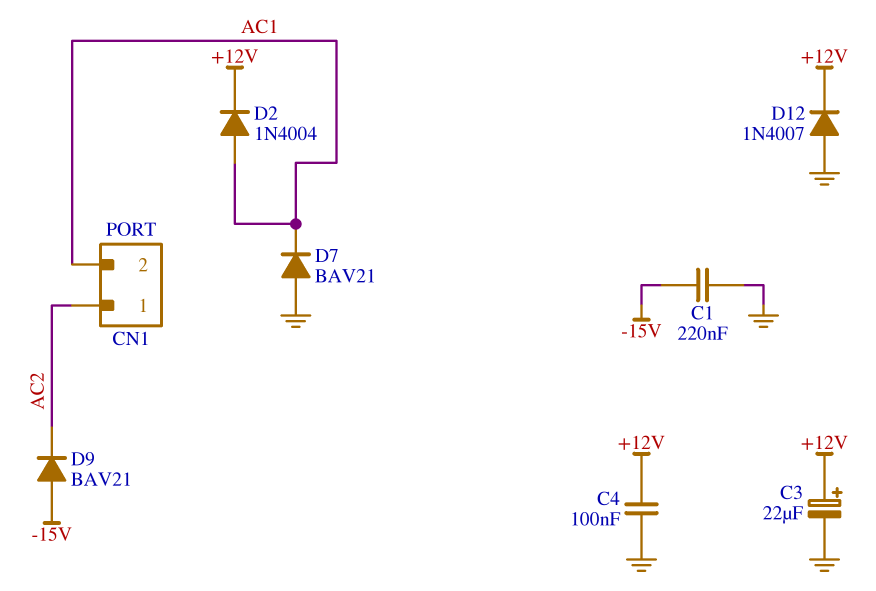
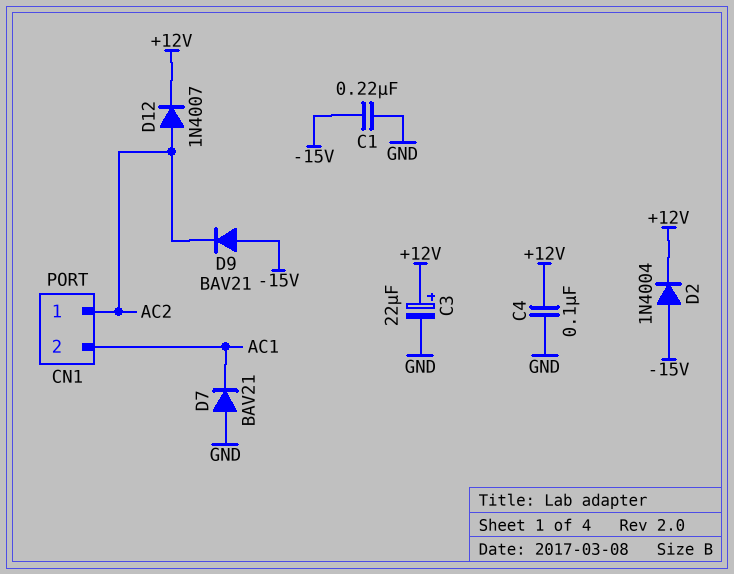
D2: diode 1N4004 (A AC1, K +12V) -> diode 1N4004 (A -15V, K +12V)
D12: diode 1N4007 (A GND, K +12V) -> diode 1N4007 (A AC2, K +12V)

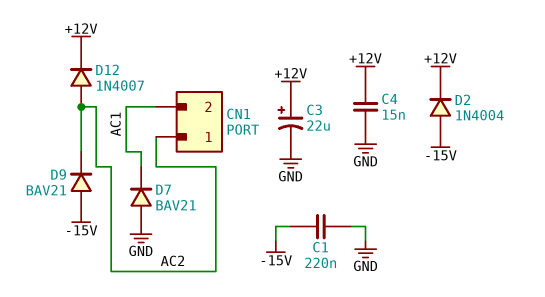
C4: 100nF (+12V, GND) -> 15nF (+12V, GND)

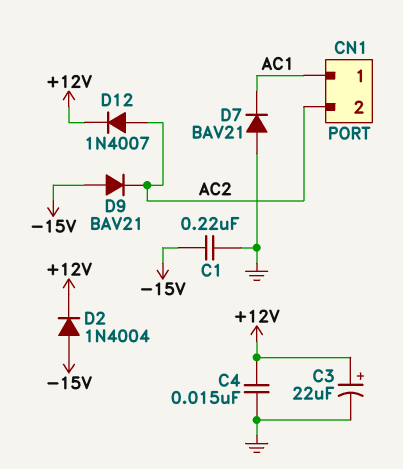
CN1 pin 1: AC2 -> AC1
CN1 pin 2: AC1 -> AC2

